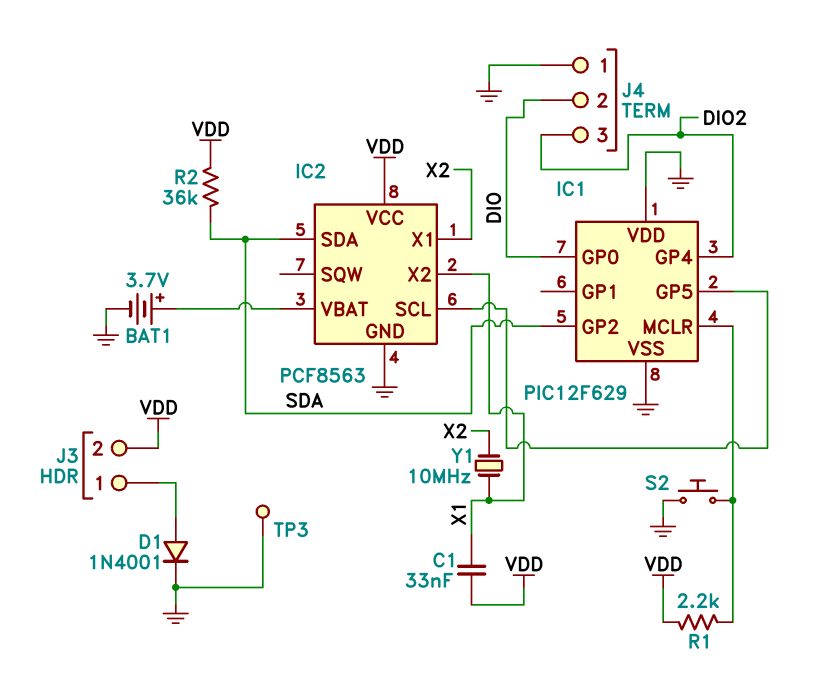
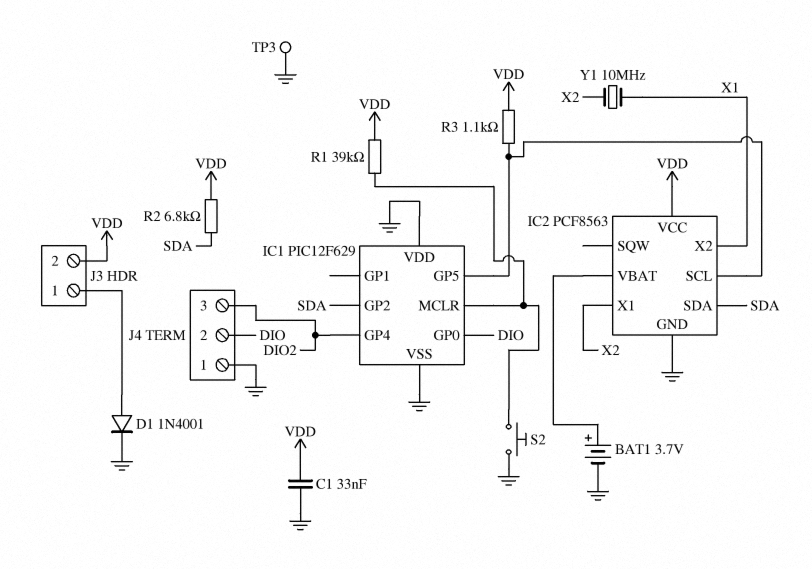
C1: 33nF (VDD, X1) -> 33nF (GND, VDD)
R1: 2.2k (IC1/MCLR, VDD) -> 39k (IC1/MCLR, VDD)
R2: 36k (SDA, VDD) -> 6.8k (SDA, VDD)
R3: none -> 1.1k (IC1/GP5, VDD)

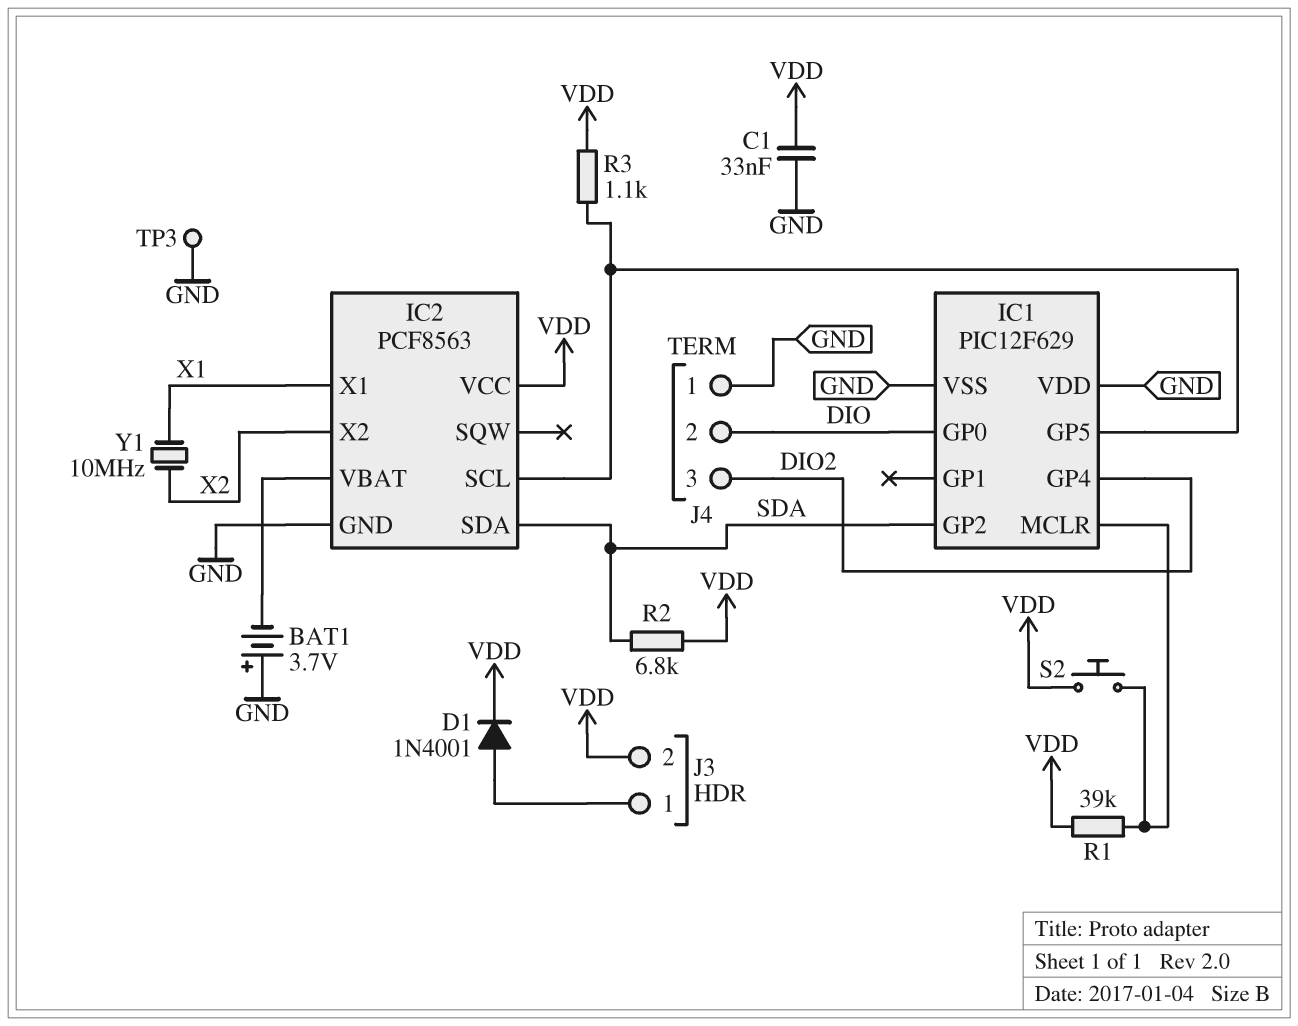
BAT1: 3.7V (plus IC2/VBAT, minus GND) -> 3.7V (plus GND, minus IC2/VBAT)
D1: diode 1N4001 (A J3/1, K GND) -> diode 1N4001 (A J3/1, K VDD)
IC2 pin X1: X2 -> X1
IC2 pin X2: X1 -> X2
S2: button (GND, IC1/MCLR) -> button (IC1/MCLR, VDD)

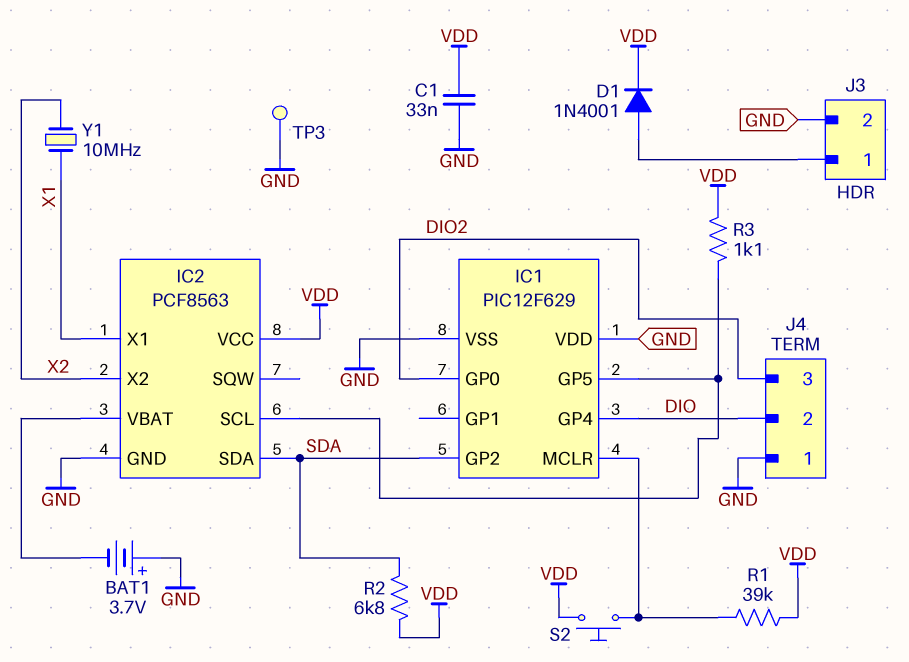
IC1 pin GP0: DIO -> DIO2
IC1 pin GP4: DIO2 -> DIO
J3 pin 2: VDD -> GND

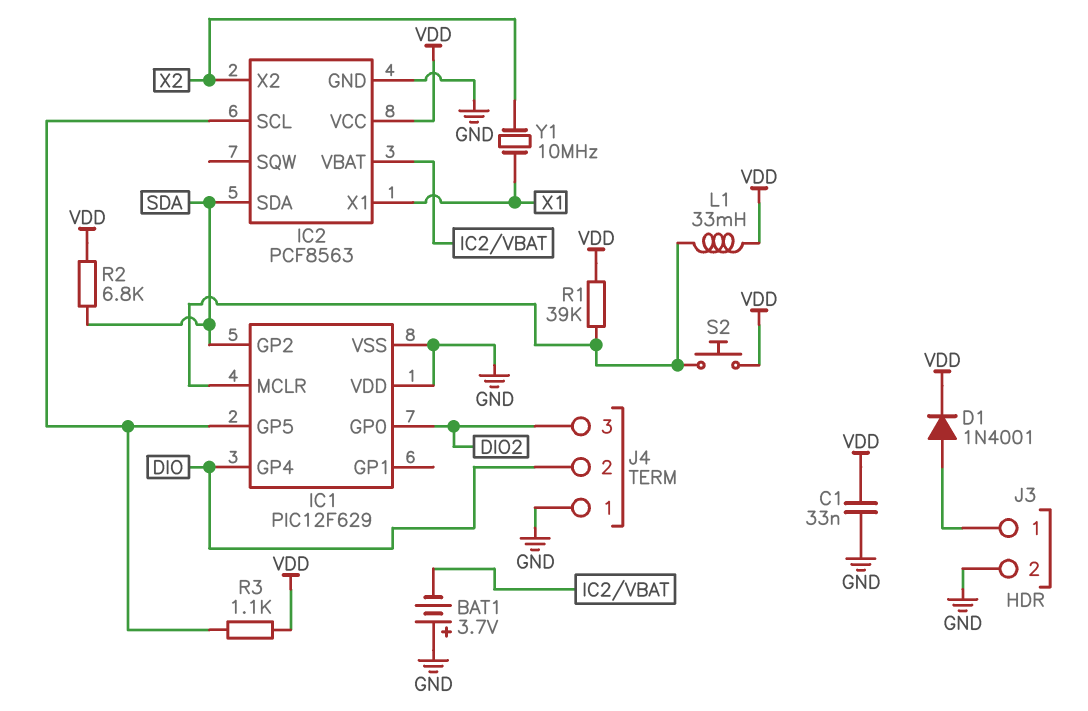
L1: none -> 33mH (IC1/MCLR, VDD)
TP3: test point (GND) -> none

